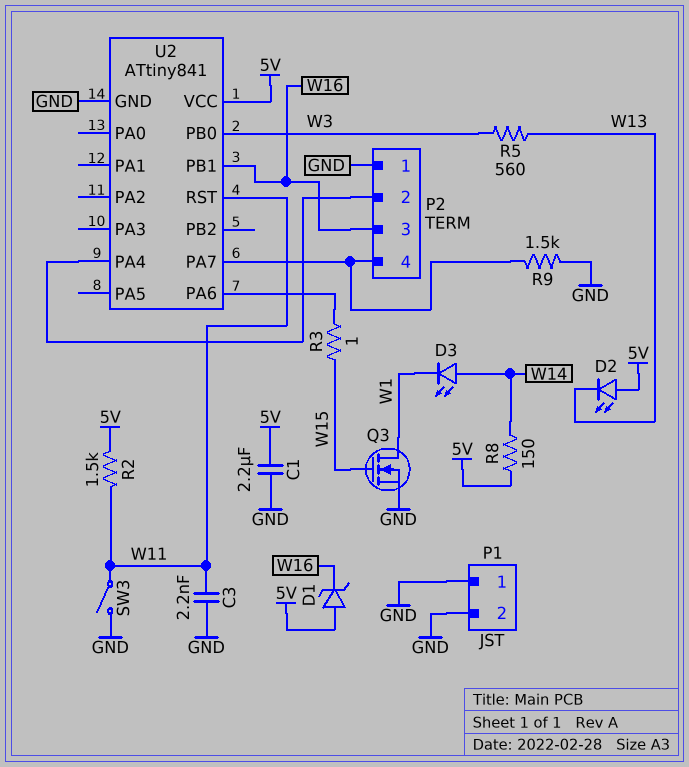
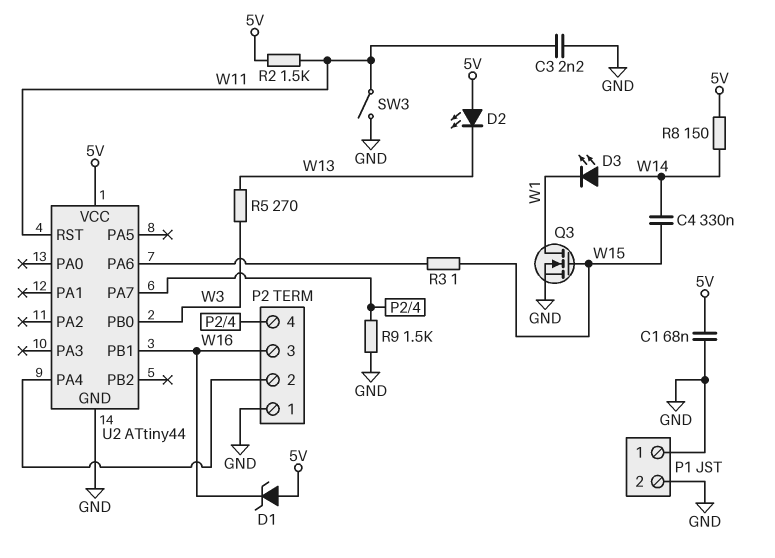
C1: 2.2uF (5V, GND) -> 68nF (5V, GND)
C4: none -> 330nF (W14, W15)
R5: 560 (W3, W13) -> 270 (W3, W13)
U2: ATtiny841 -> ATtiny44

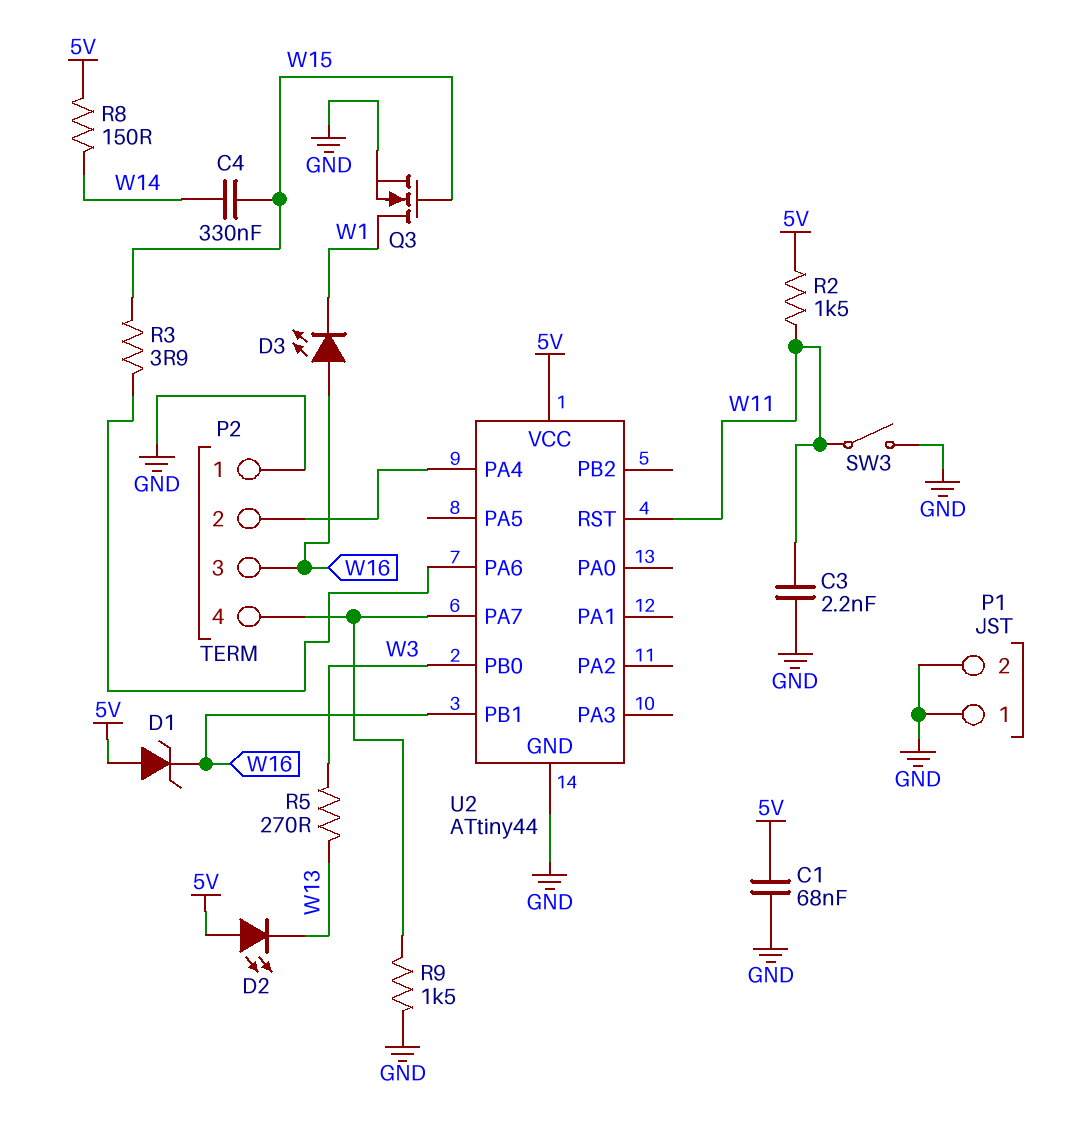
D3: LED (A W14, K W1) -> LED (A W16, K W1)
R3: 1 (U2/PA6, W15) -> 3.9 (U2/PA6, W15)

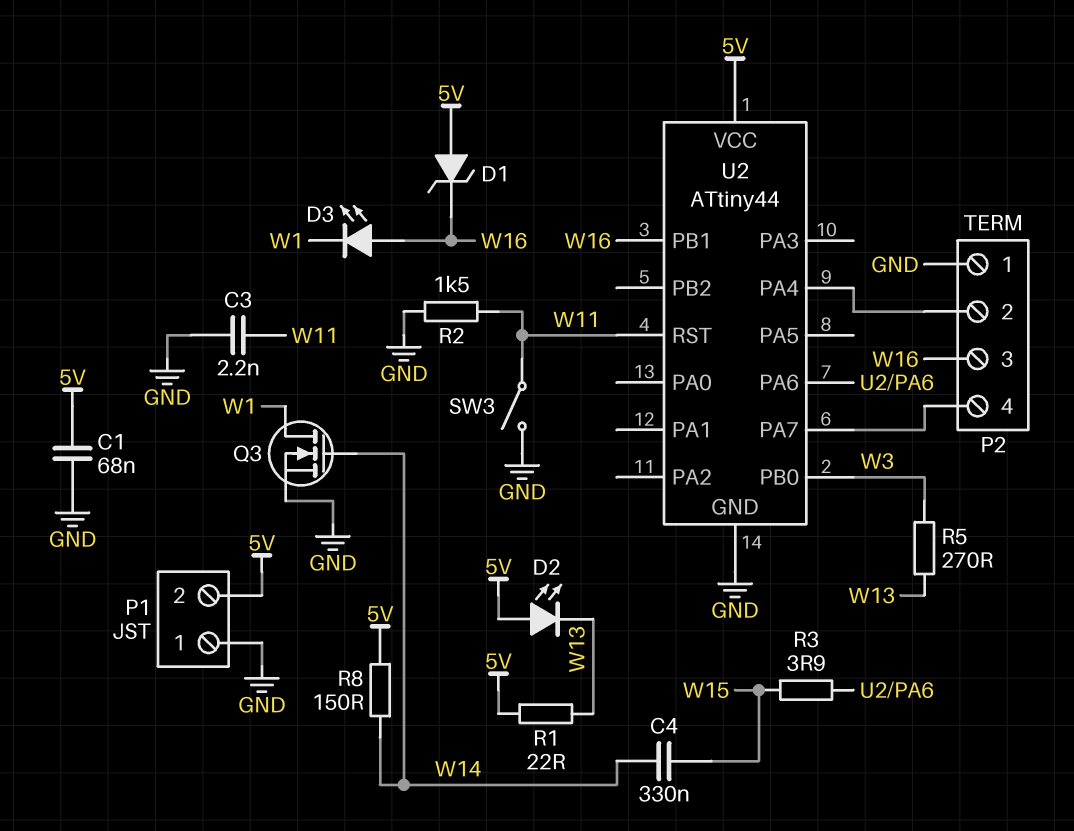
P1 pin 2: GND -> 5V
Q3: NMOS (G W15, D W1, S GND) -> NMOS (G W14, D W1, S GND)
R1: none -> 22 (5V, W13)
R2: 1.5k (5V, W11) -> 1.5k (GND, W11)
R9: 1.5k (GND, P2/4) -> none

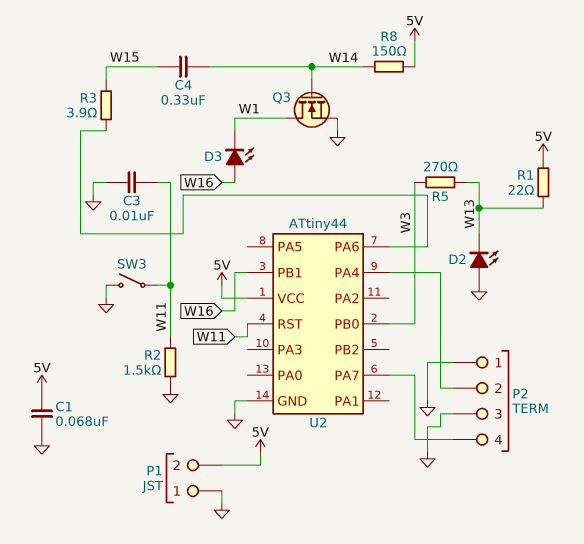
C3: 2.2nF (GND, W11) -> 10nF (GND, W11)
D1: zener (A 5V, K W16) -> none
D2: LED (A 5V, K W13) -> LED (A GND, K W13)
P2 pin 3: W16 -> GND

